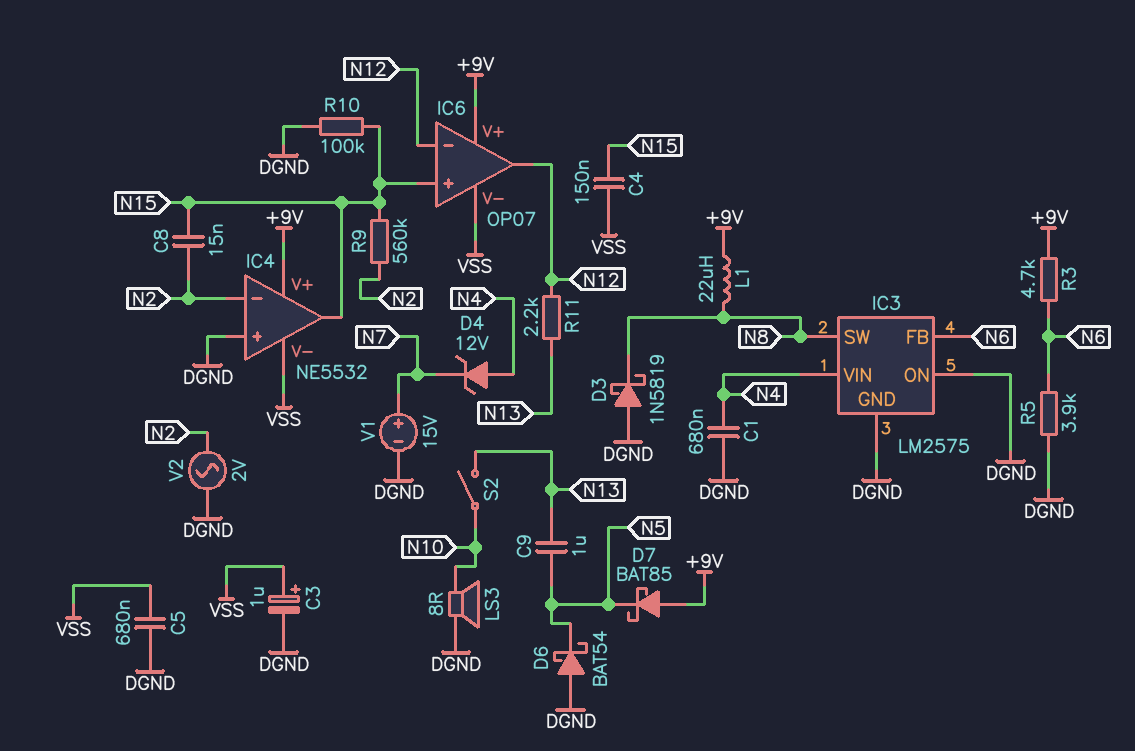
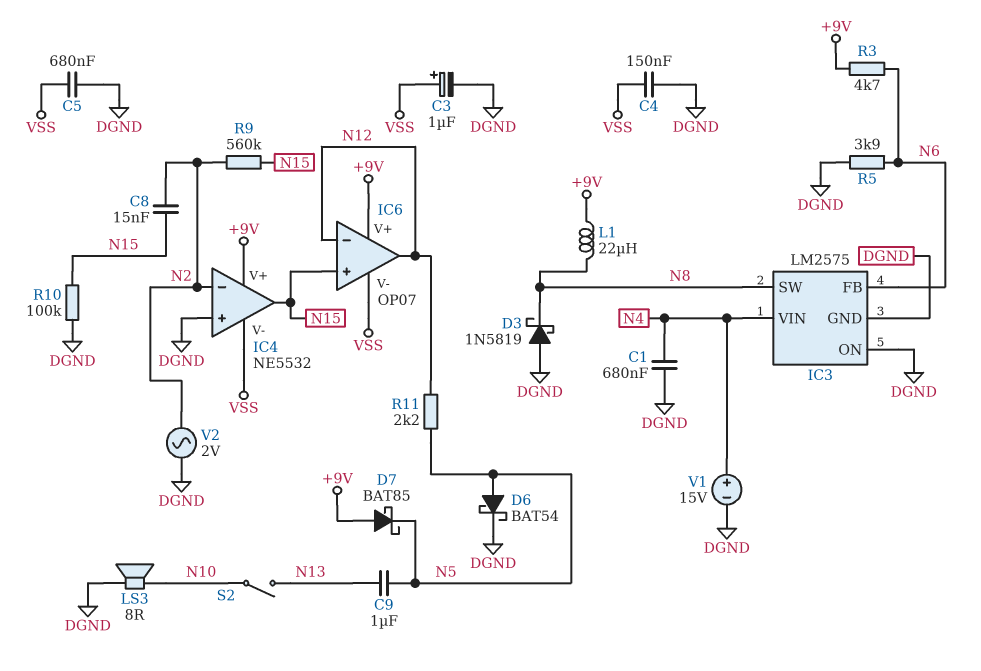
C4: 150nF (N15, VSS) -> 150nF (DGND, VSS)
D4: zener 12V (A N4, K N7) -> none
D6: schottky BAT54 (A DGND, K N5) -> schottky BAT54 (A N5, K DGND)
R11: 2.2k (N12, N13) -> 2.2k (N5, N12)
V1: 15V (plus N7, minus DGND) -> 15V (plus N4, minus DGND)

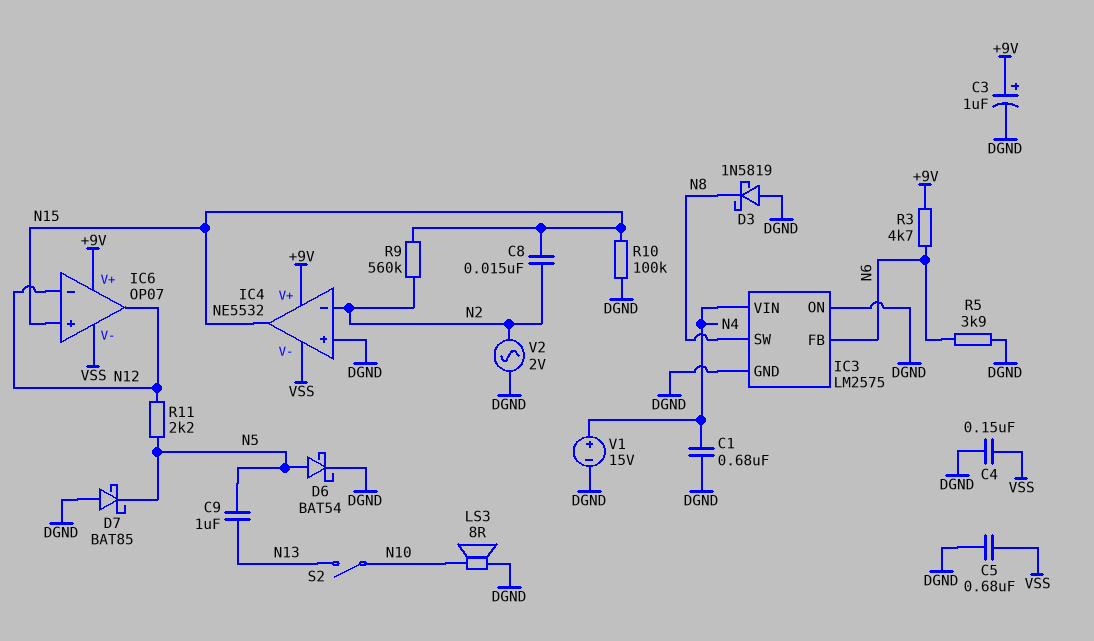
C3: 1uF (plus VSS, minus DGND) -> 1uF (plus +9V, minus DGND)
D7: schottky BAT85 (A +9V, K N5) -> schottky BAT85 (A DGND, K N5)
L1: 22uH (+9V, N8) -> none

